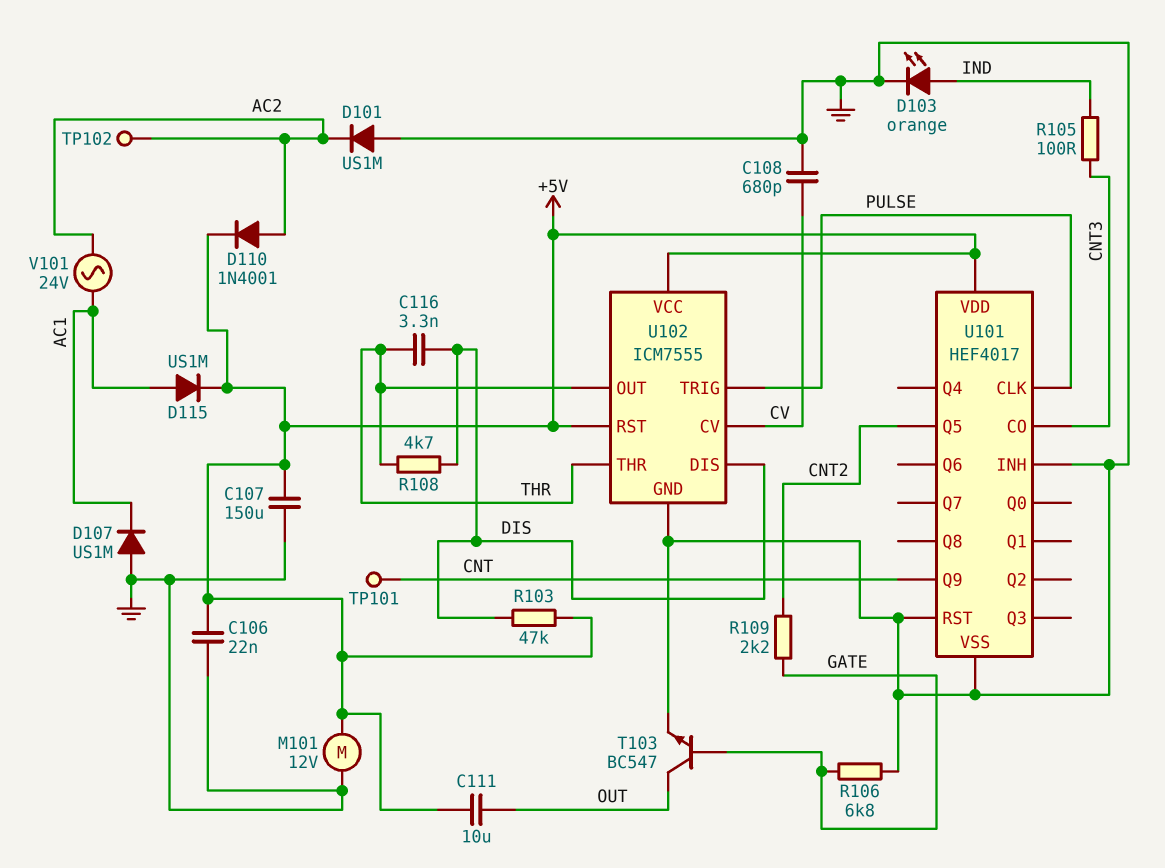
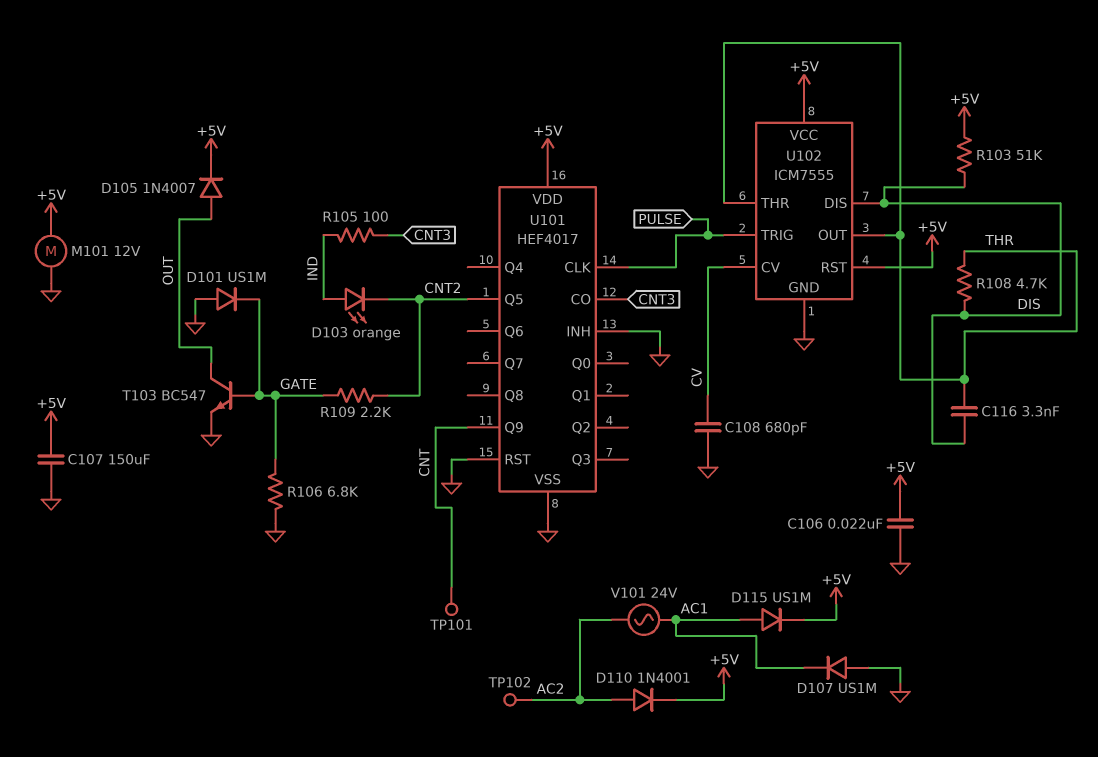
C111: 10uF (+5V, OUT) -> none
D101: diode US1M (A GND, K AC2) -> diode US1M (A GND, K GATE)
D103: LED orange (A IND, K GND) -> LED orange (A IND, K CNT2)
D105: none -> diode 1N4007 (A OUT, K +5V)
R103: 47k (+5V, DIS) -> 51k (+5V, DIS)

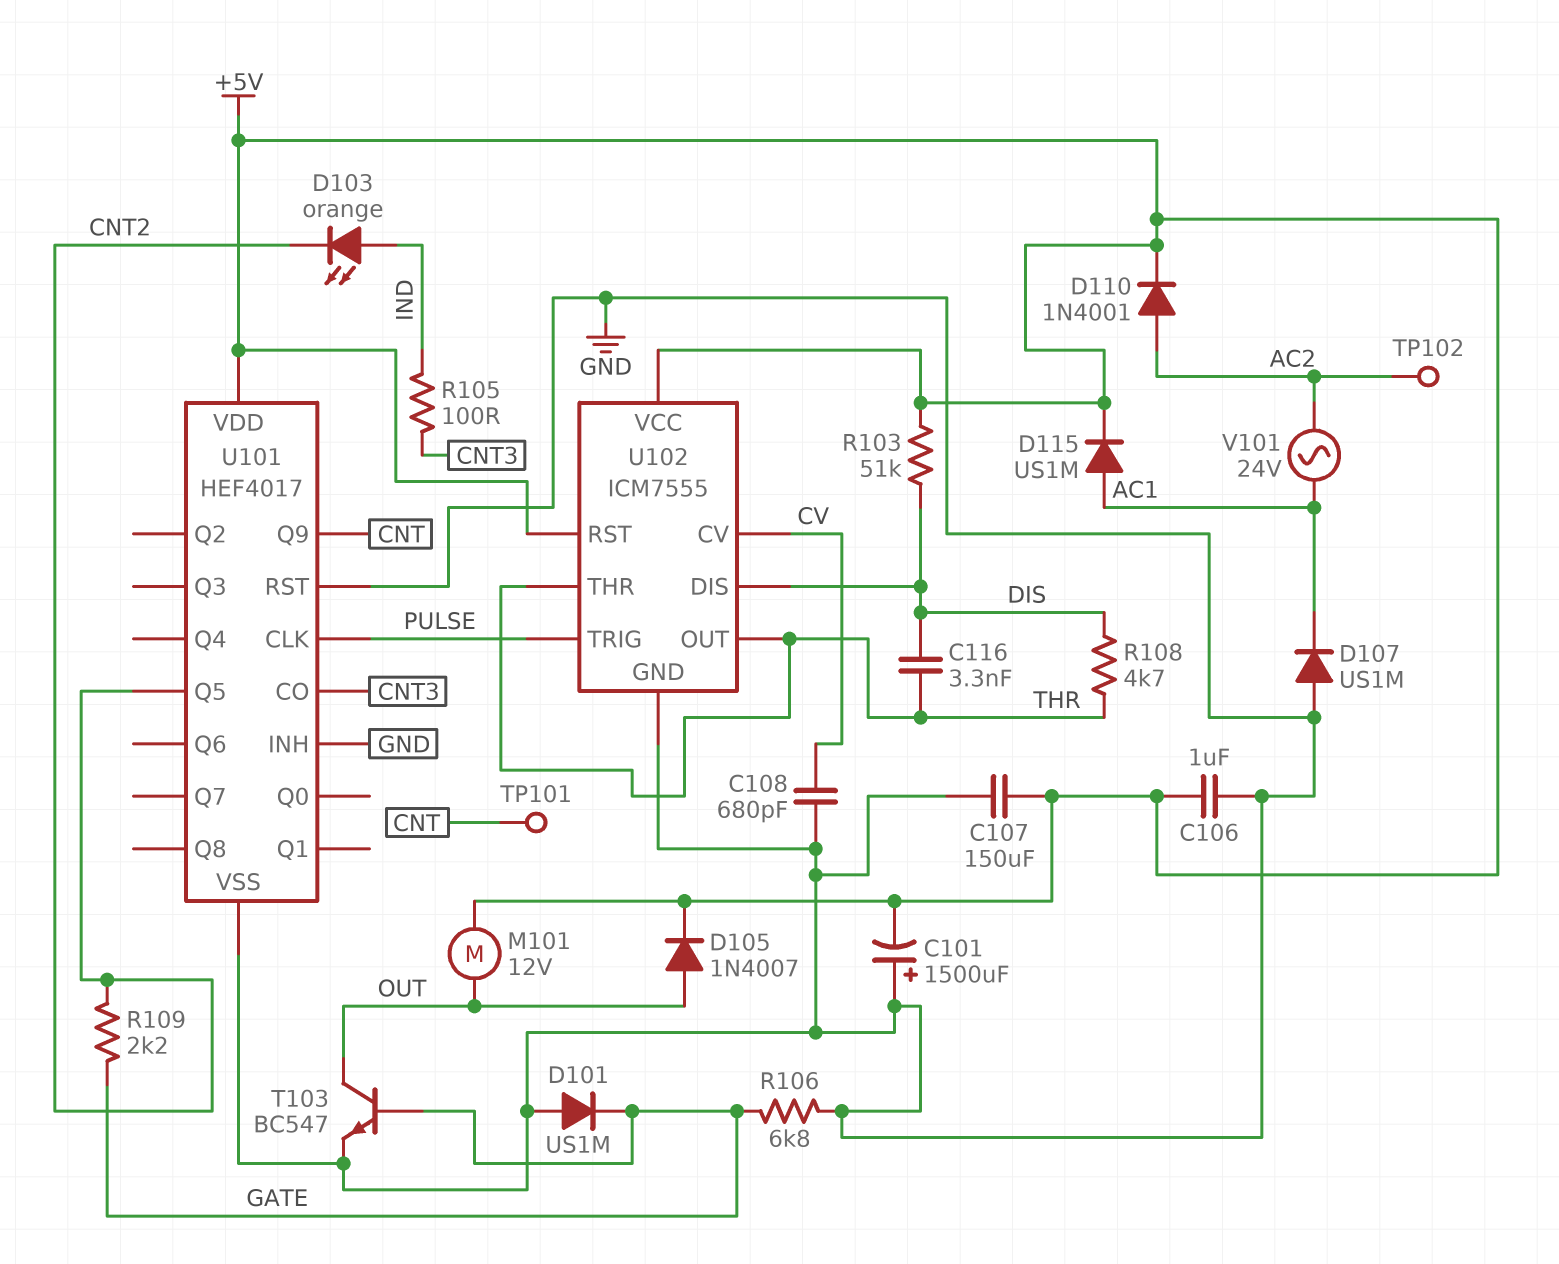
C101: none -> 1500uF (plus GND, minus +5V)
C106: 22nF (+5V, GND) -> 1uF (+5V, GND)
M101: motor 12V (+5V, GND) -> motor 12V (+5V, OUT)

